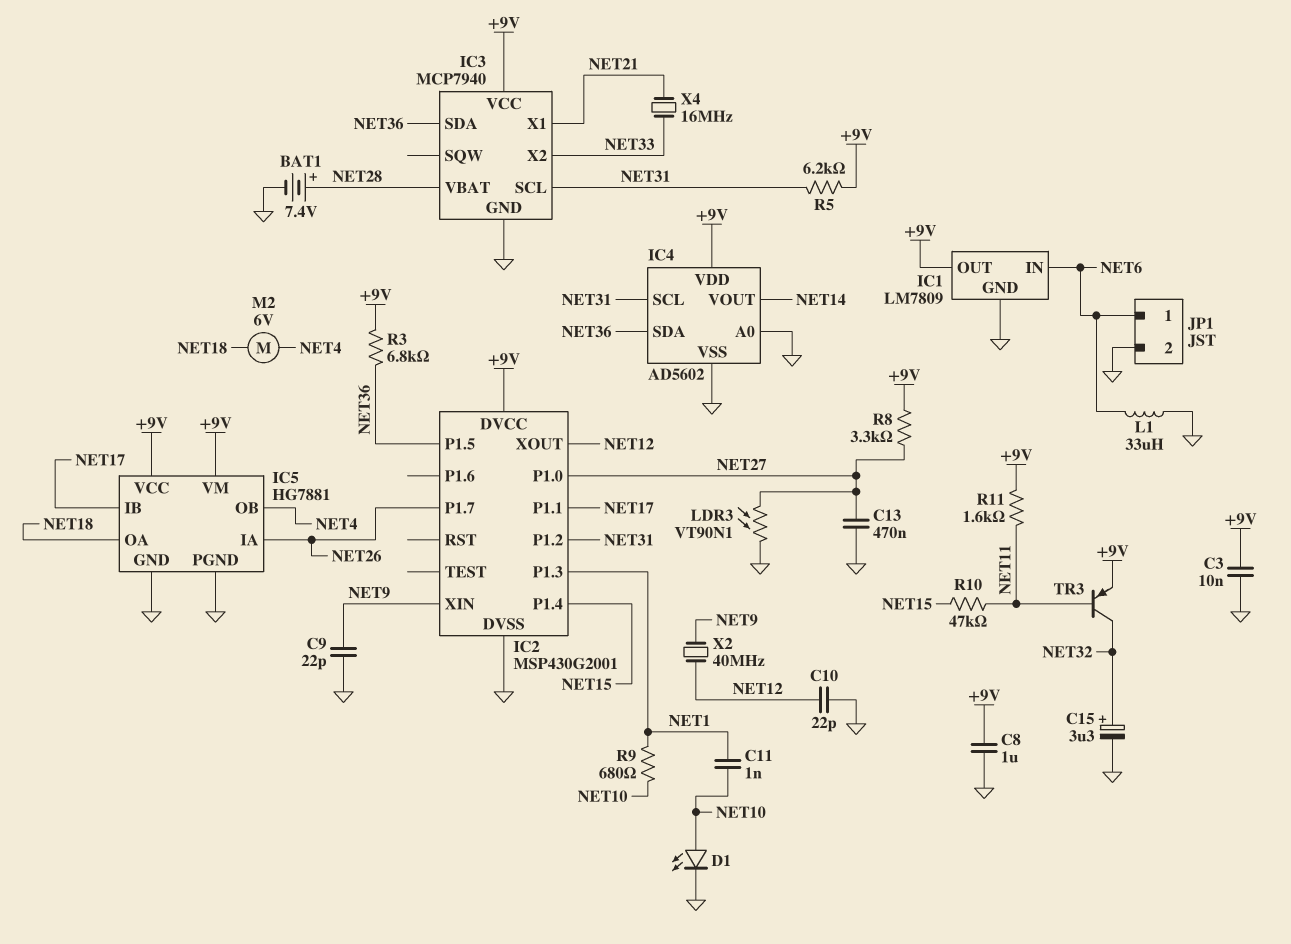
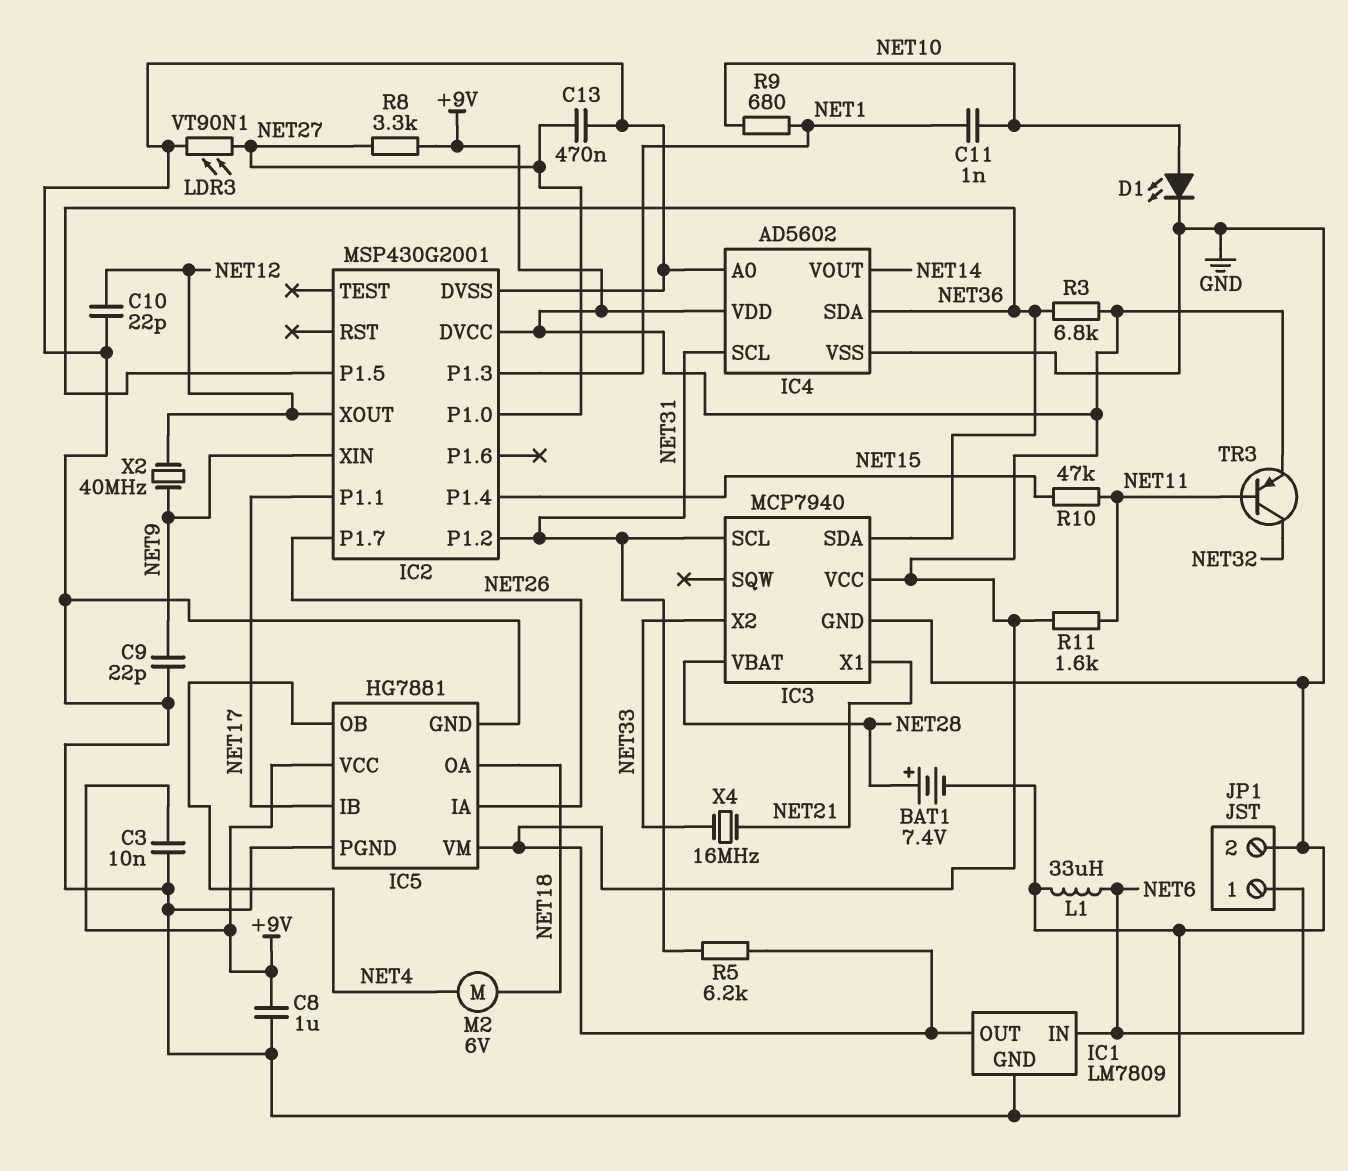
C15: 3.3uF (plus NET32, minus GND) -> none

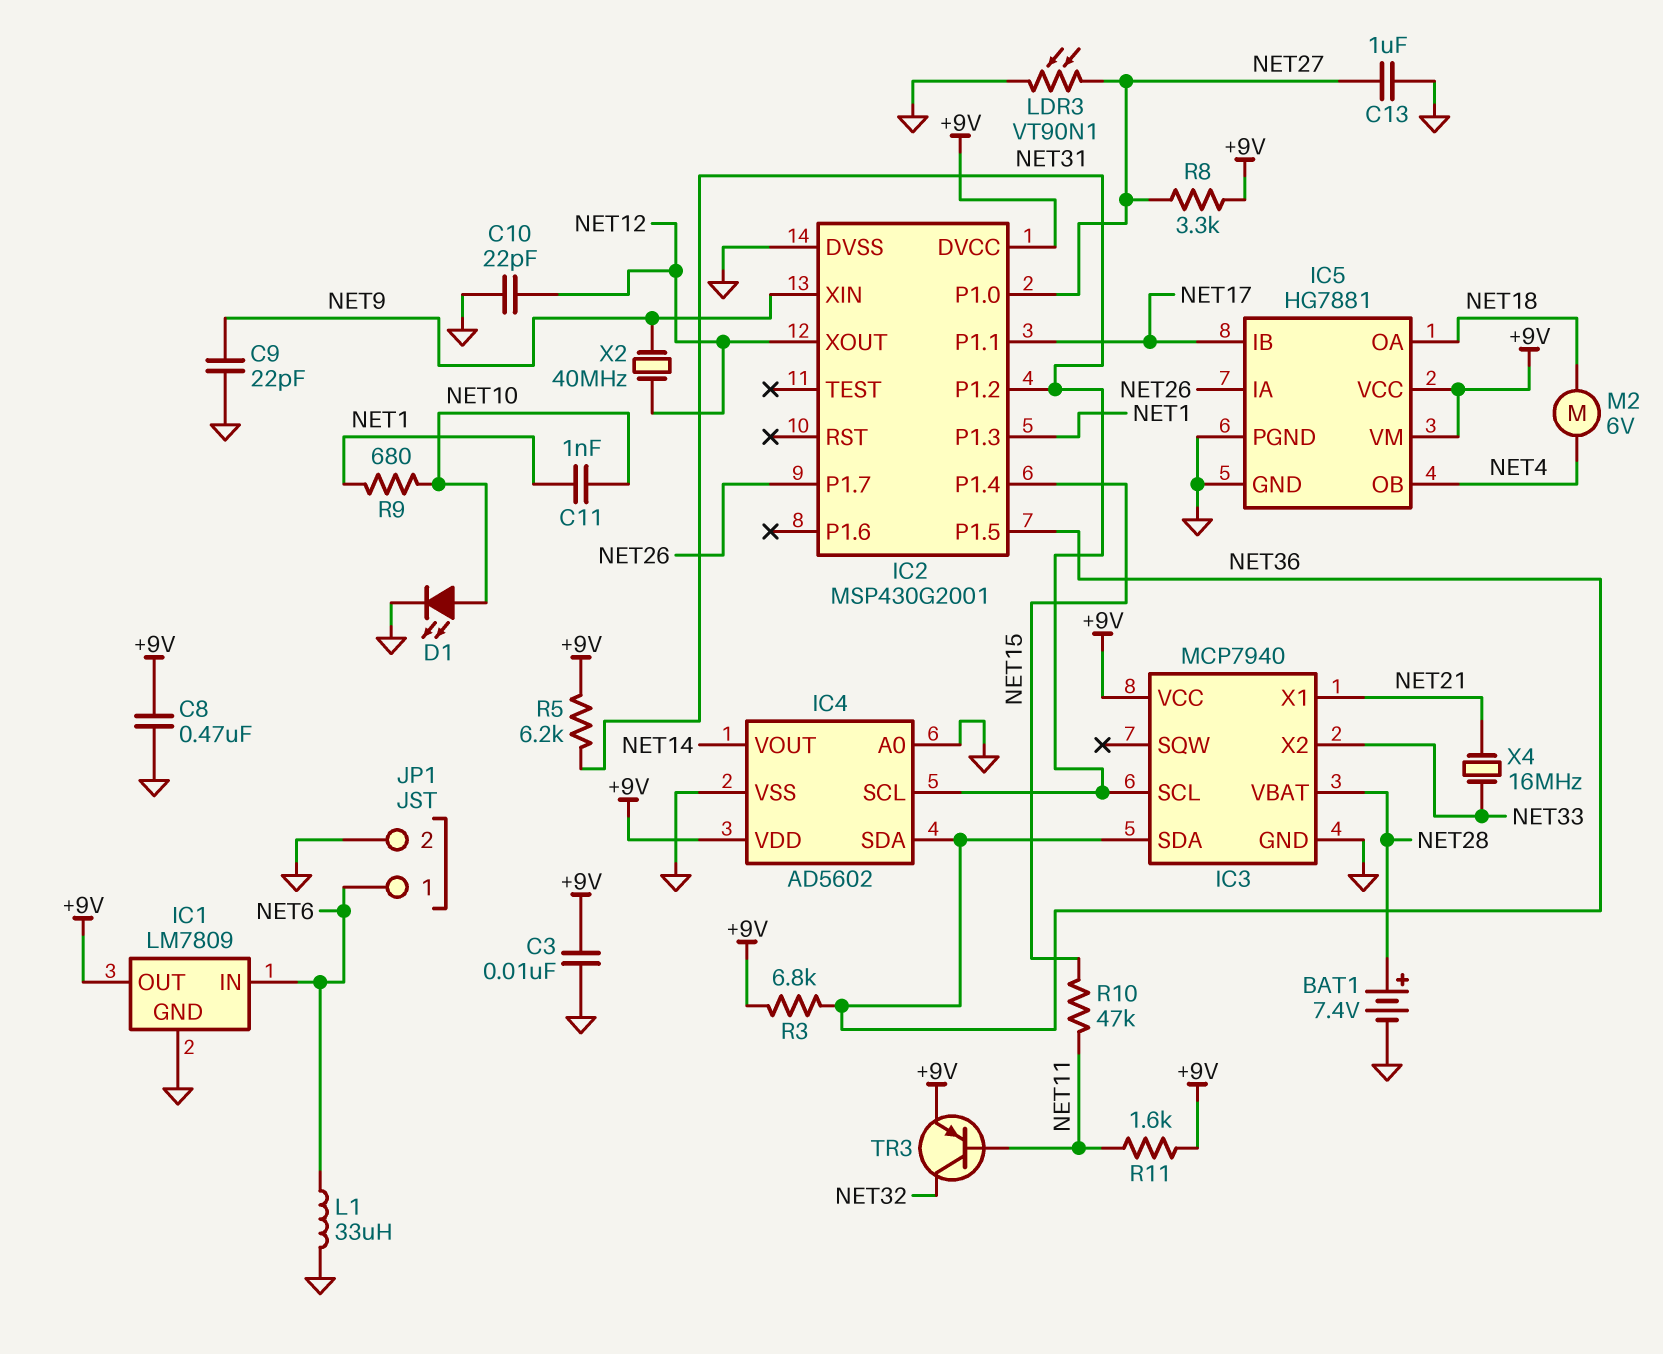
C8: 1uF (+9V, GND) -> 470nF (+9V, GND)
C13: 470nF (GND, NET27) -> 1uF (GND, NET27)

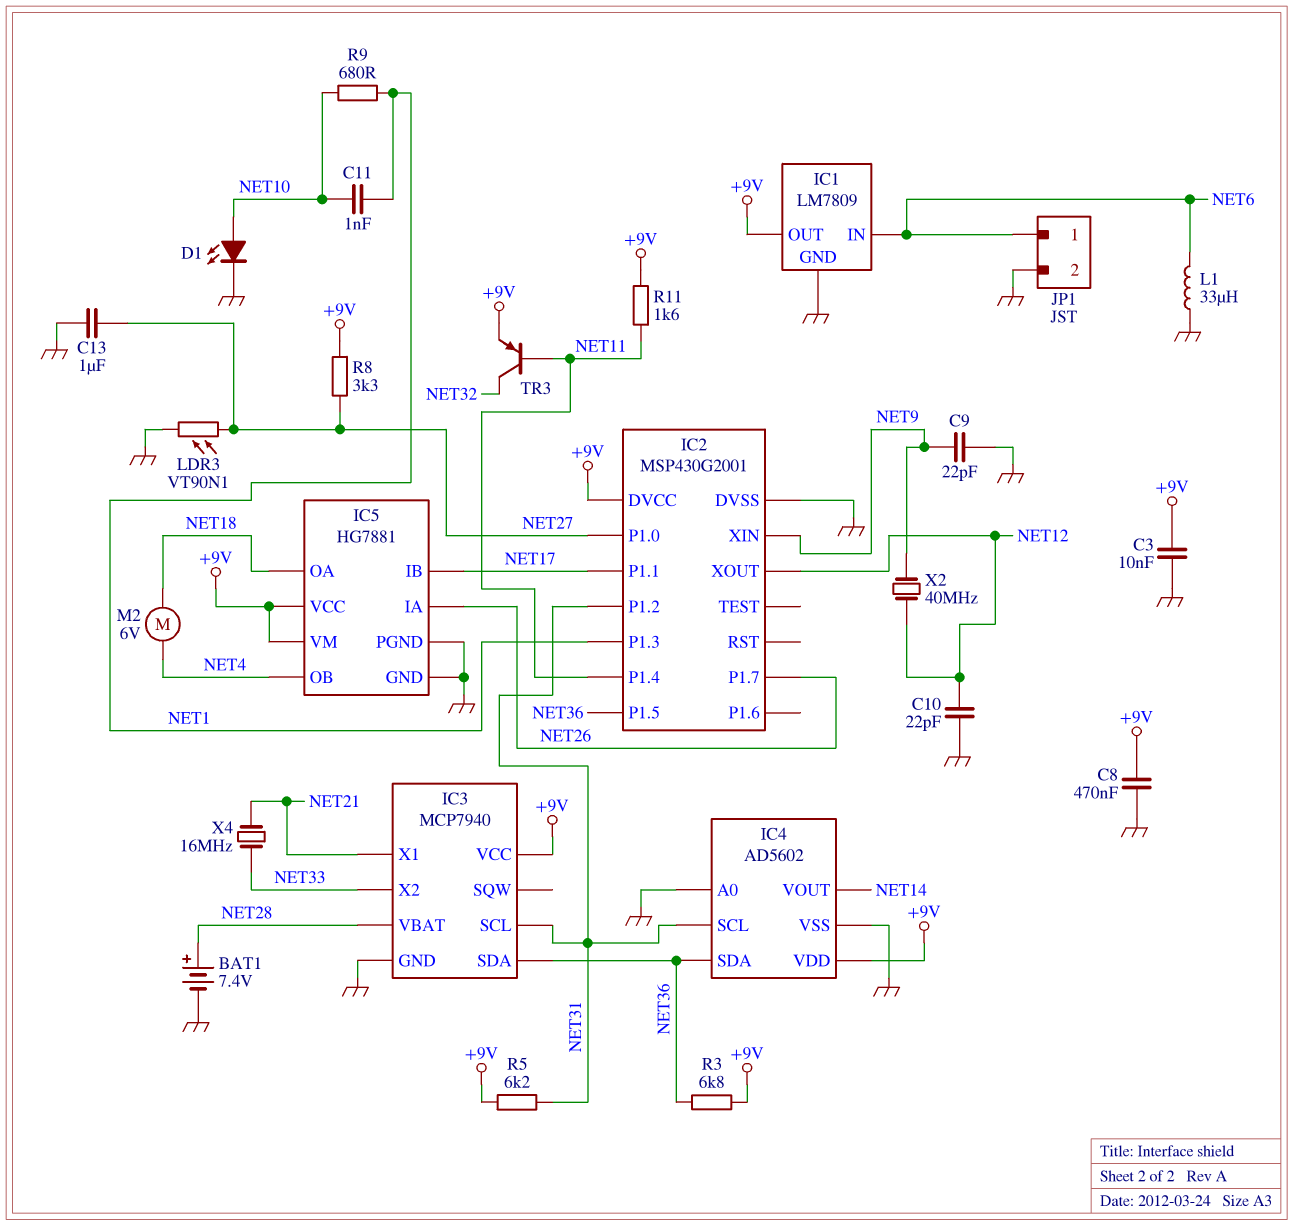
IC2 pin P1.4: NET15 -> NET11
R10: 47k (NET11, NET15) -> none

